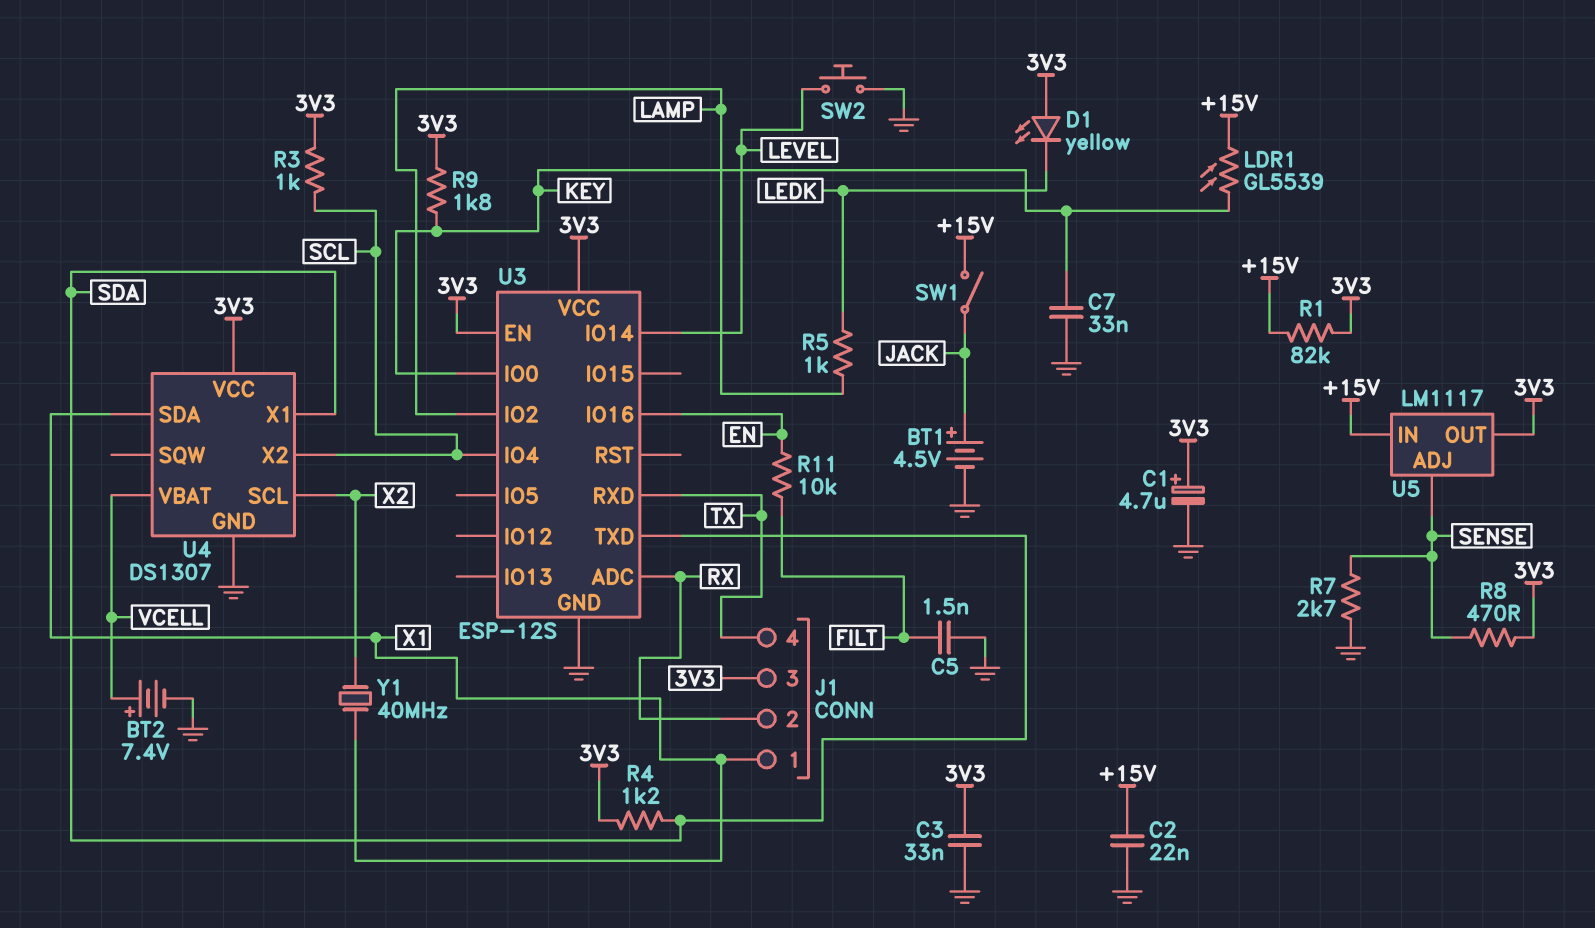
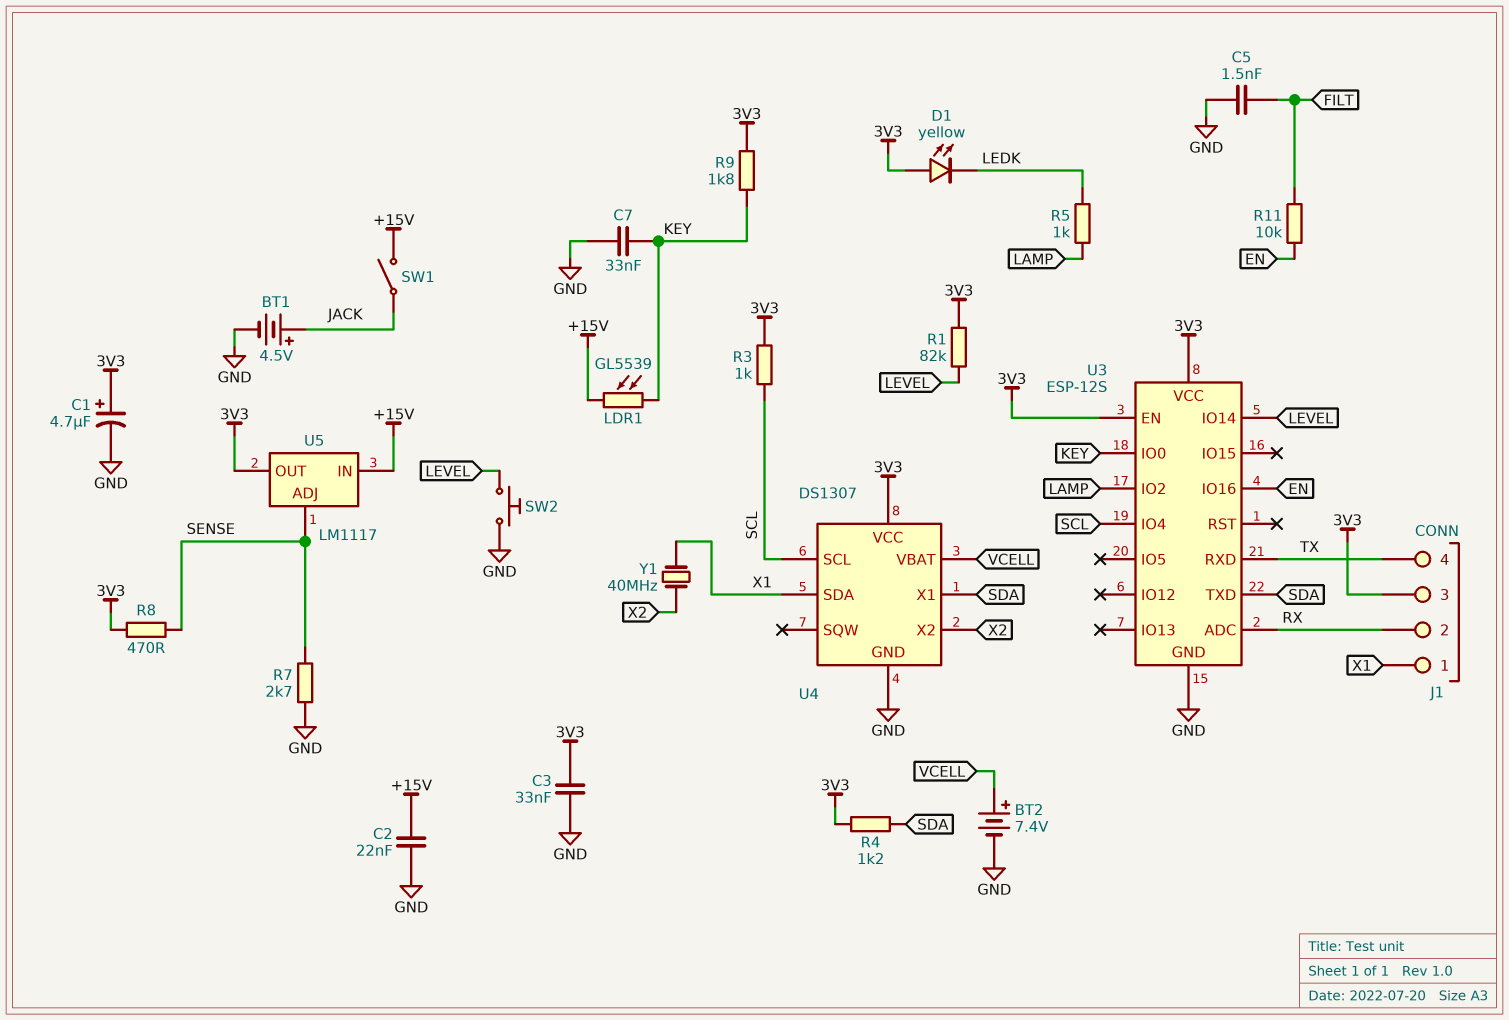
R1: 82k (+15V, 3V3) -> 82k (3V3, LEVEL)
U4 pin SCL: X2 -> SCL
U4 pin X2: SCL -> X2

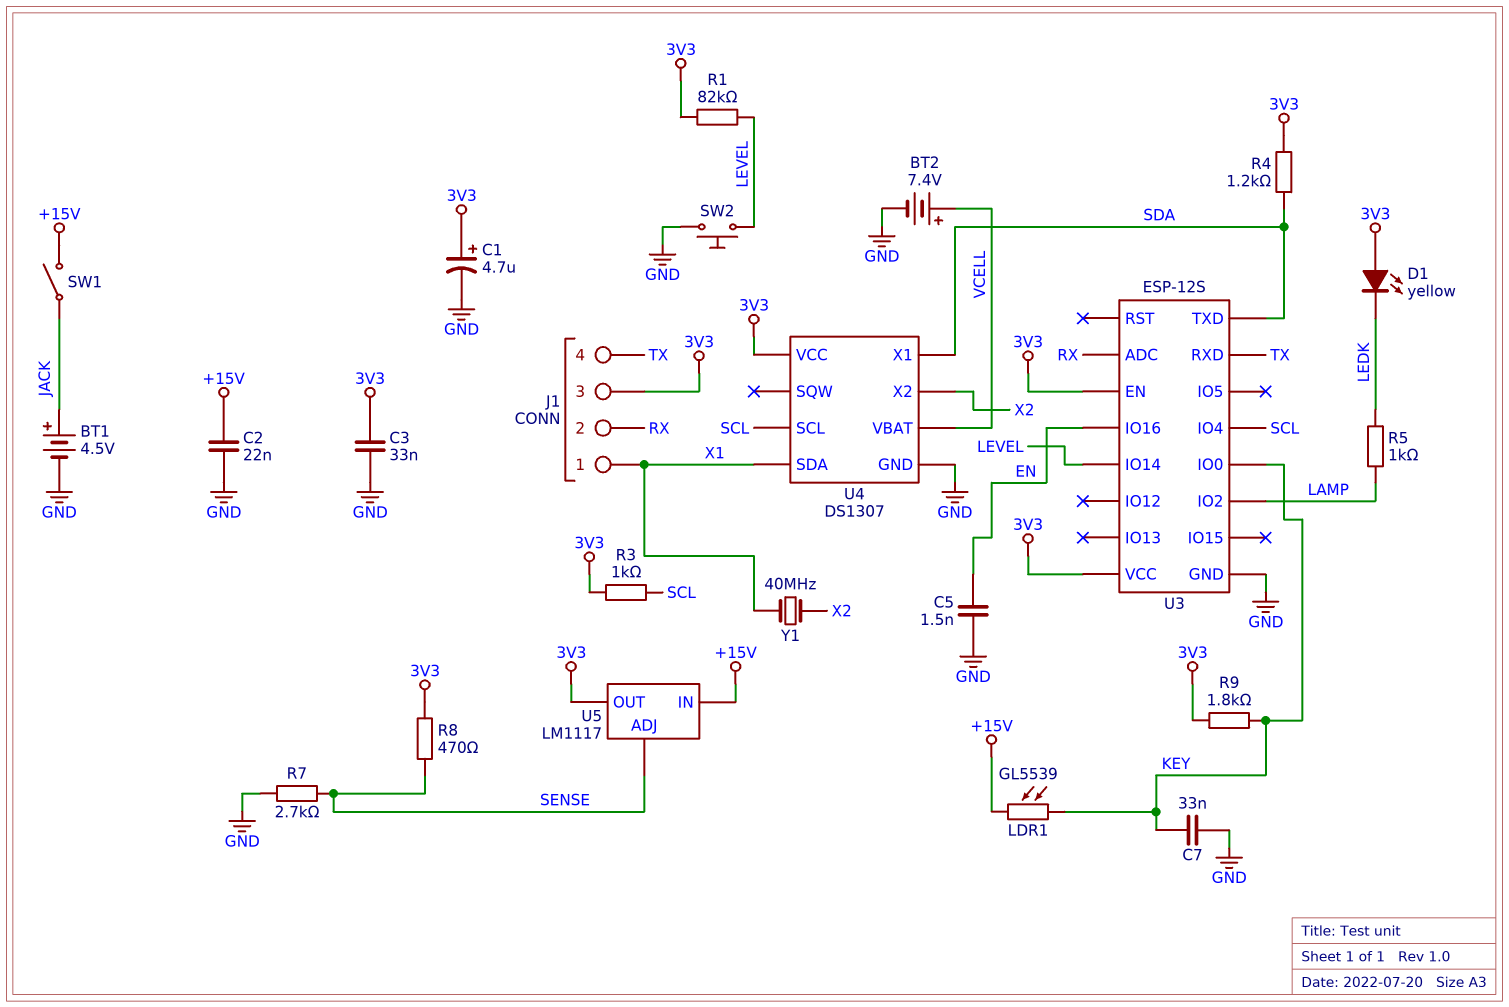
C5: 1.5nF (FILT, GND) -> 1.5nF (EN, GND)
R11: 10k (EN, FILT) -> none

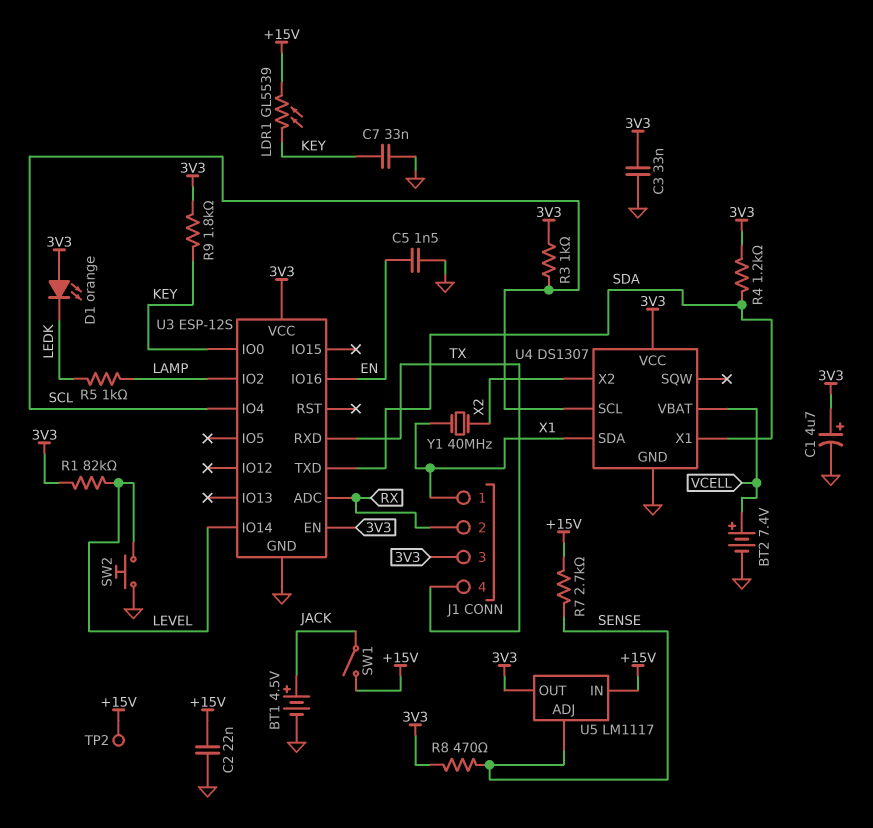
D1: LED yellow (A 3V3, K LEDK) -> LED orange (A 3V3, K LEDK)
R7: 2.7k (GND, SENSE) -> 2.7k (+15V, SENSE)
TP2: none -> test point (+15V)

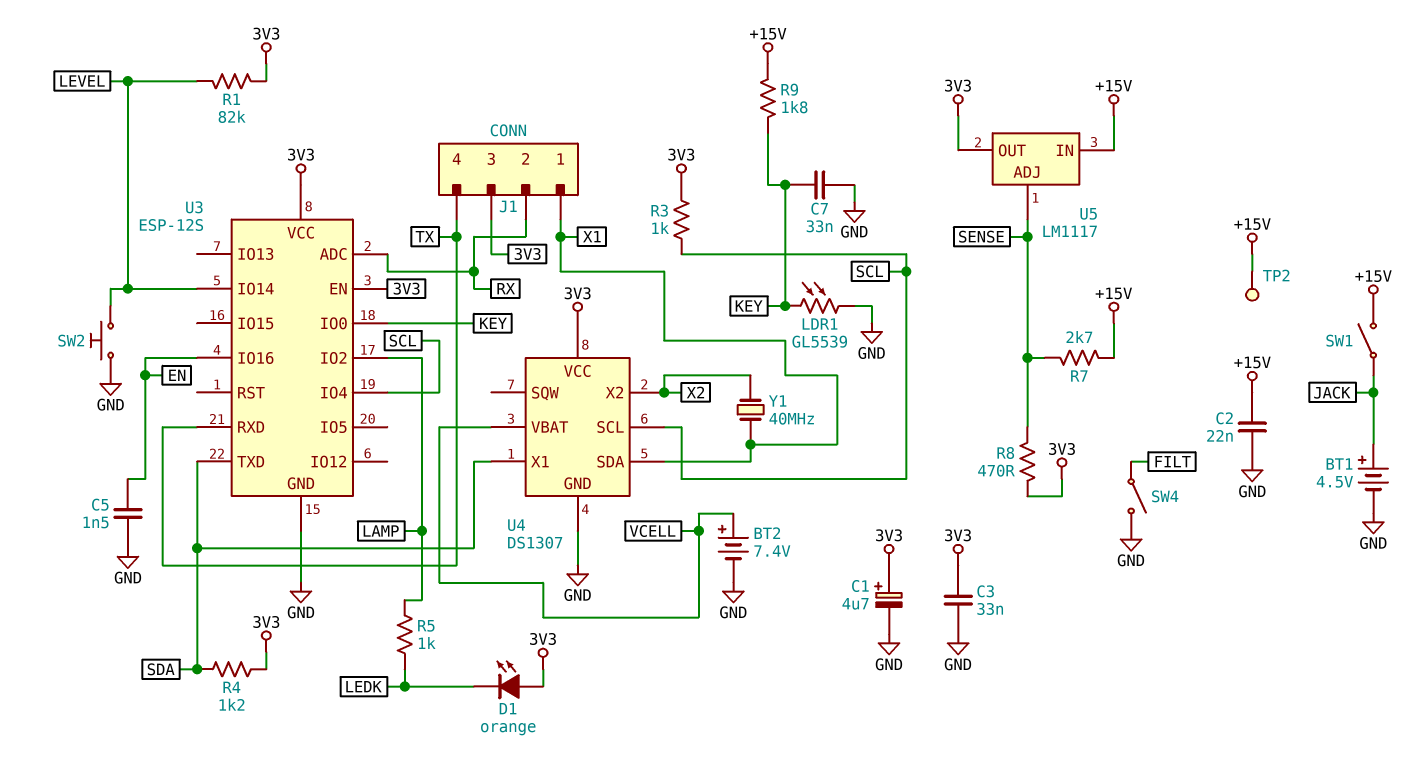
LDR1: GL5539 (+15V, KEY) -> GL5539 (GND, KEY)
R9: 1.8k (3V3, KEY) -> 1.8k (+15V, KEY)
SW4: none -> switch (FILT, GND)

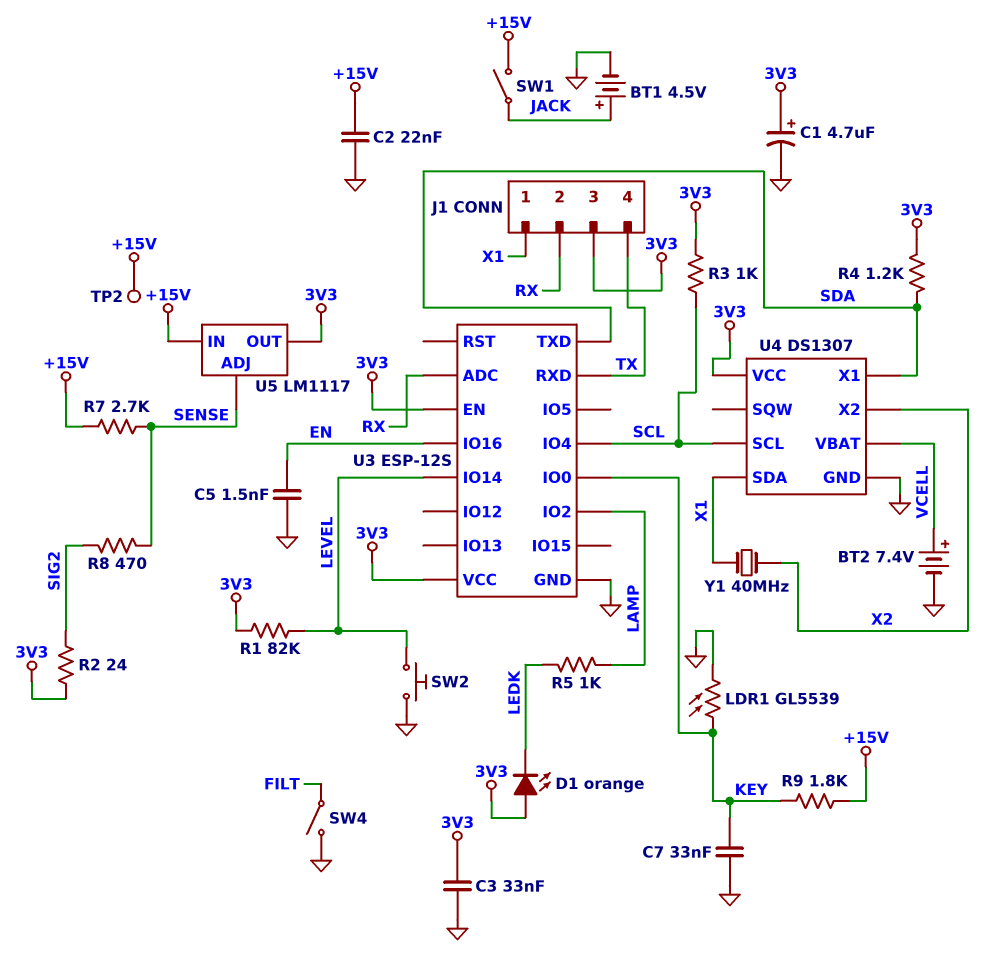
R2: none -> 24 (3V3, SIG2)
R8: 470 (3V3, SENSE) -> 470 (SENSE, SIG2)

